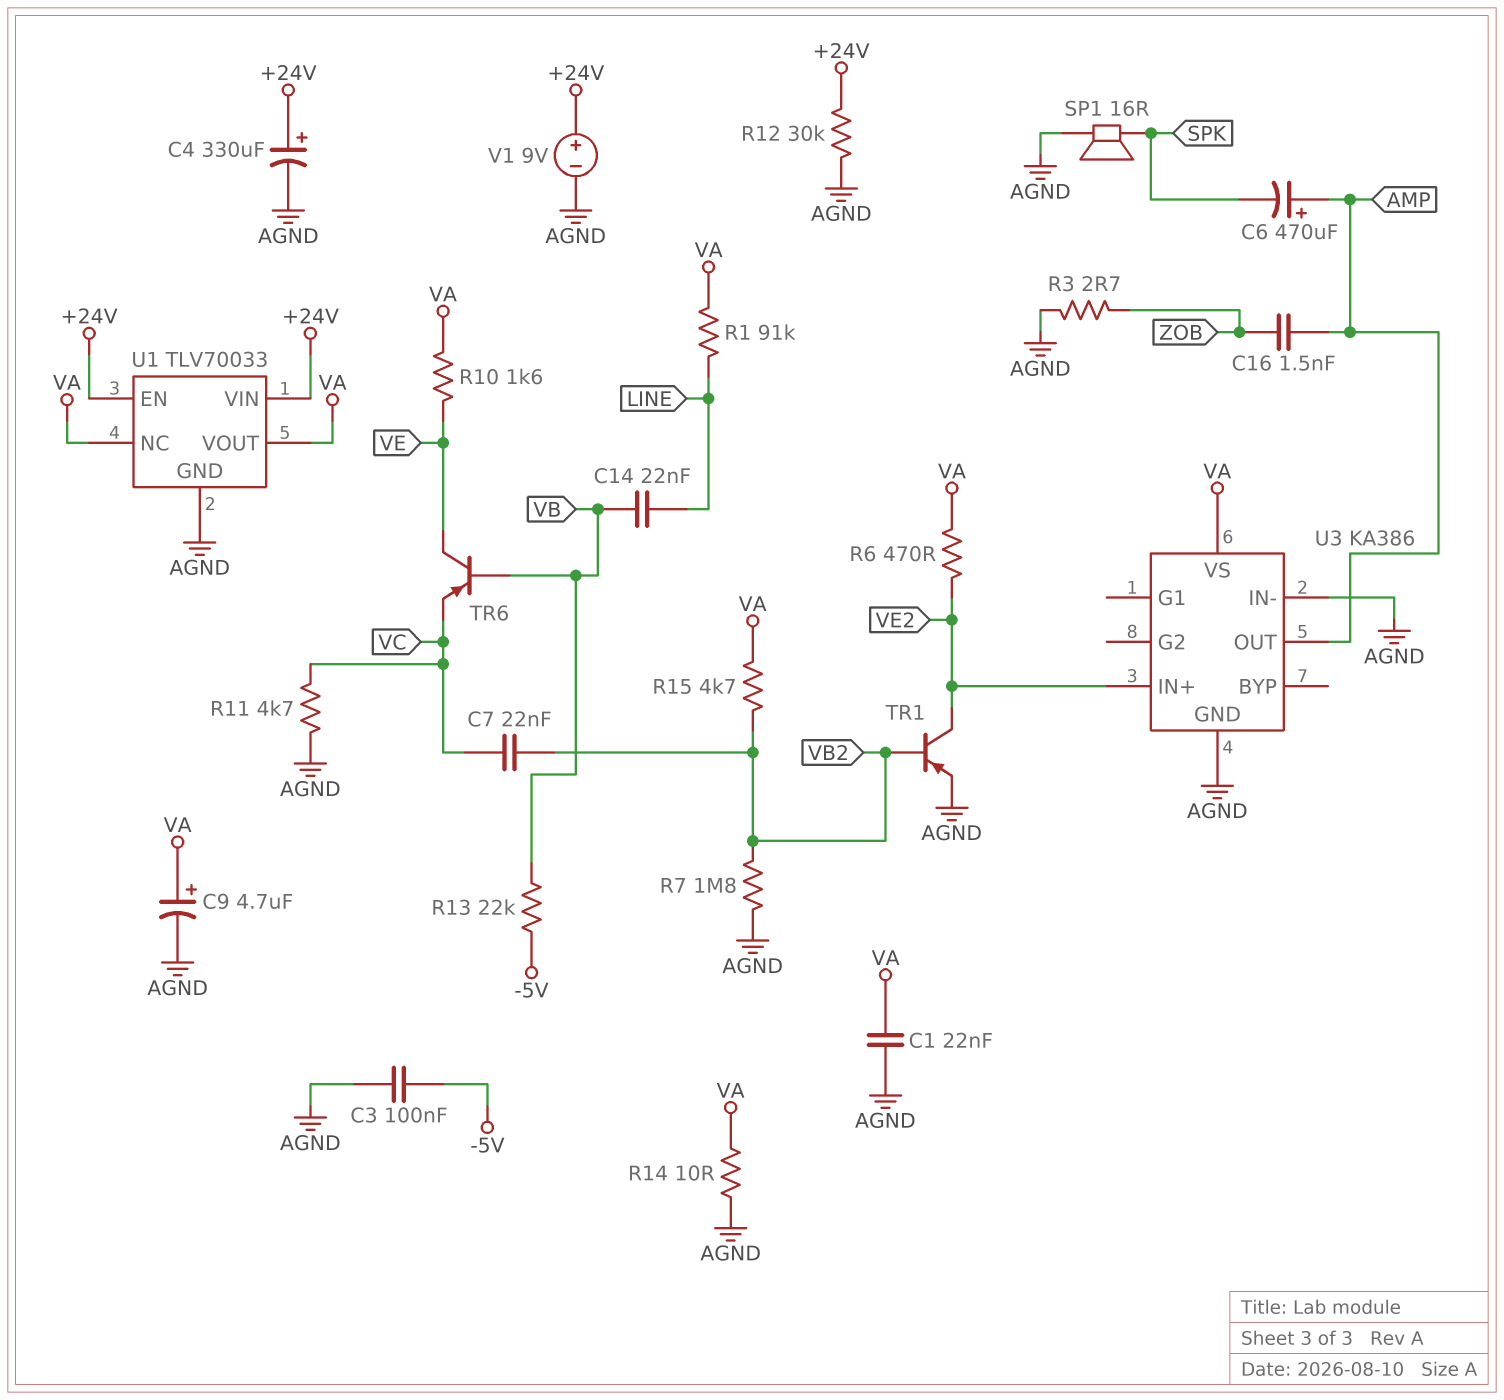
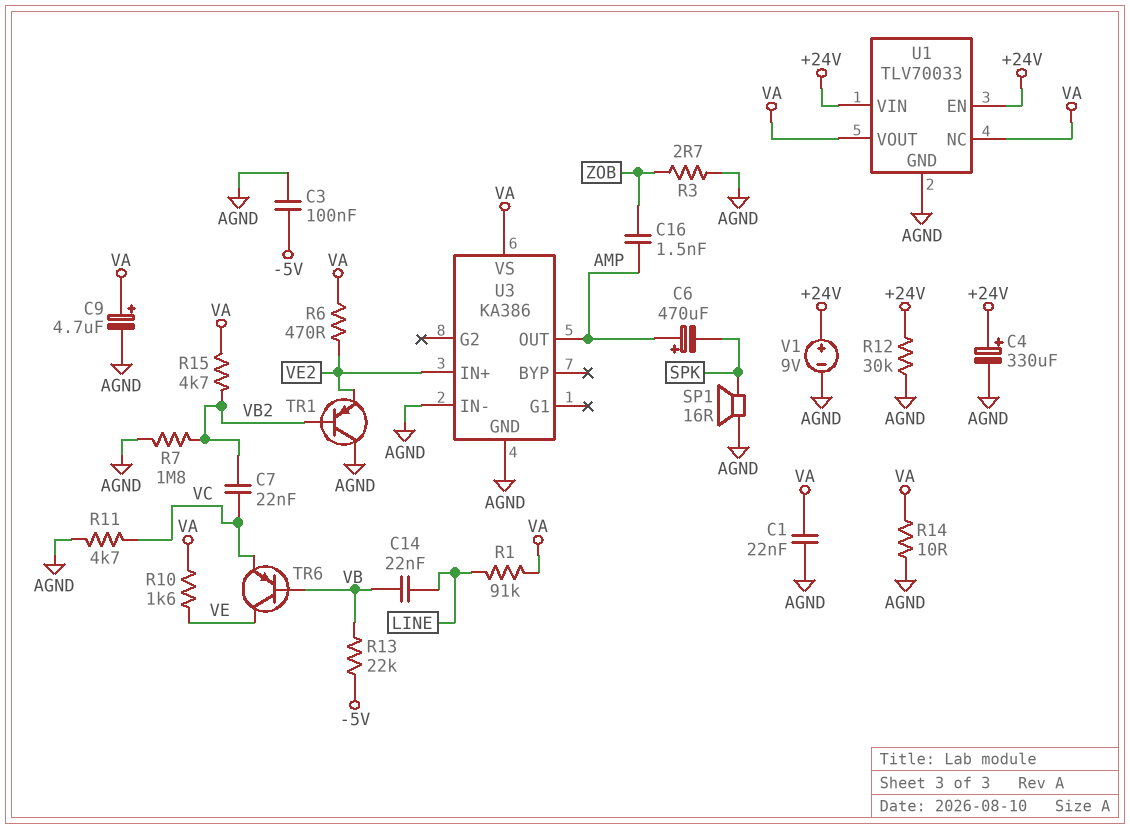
TR1: PNP (B VB2, C VE2, E AGND) -> PNP (B VB2, C AGND, E VE2)

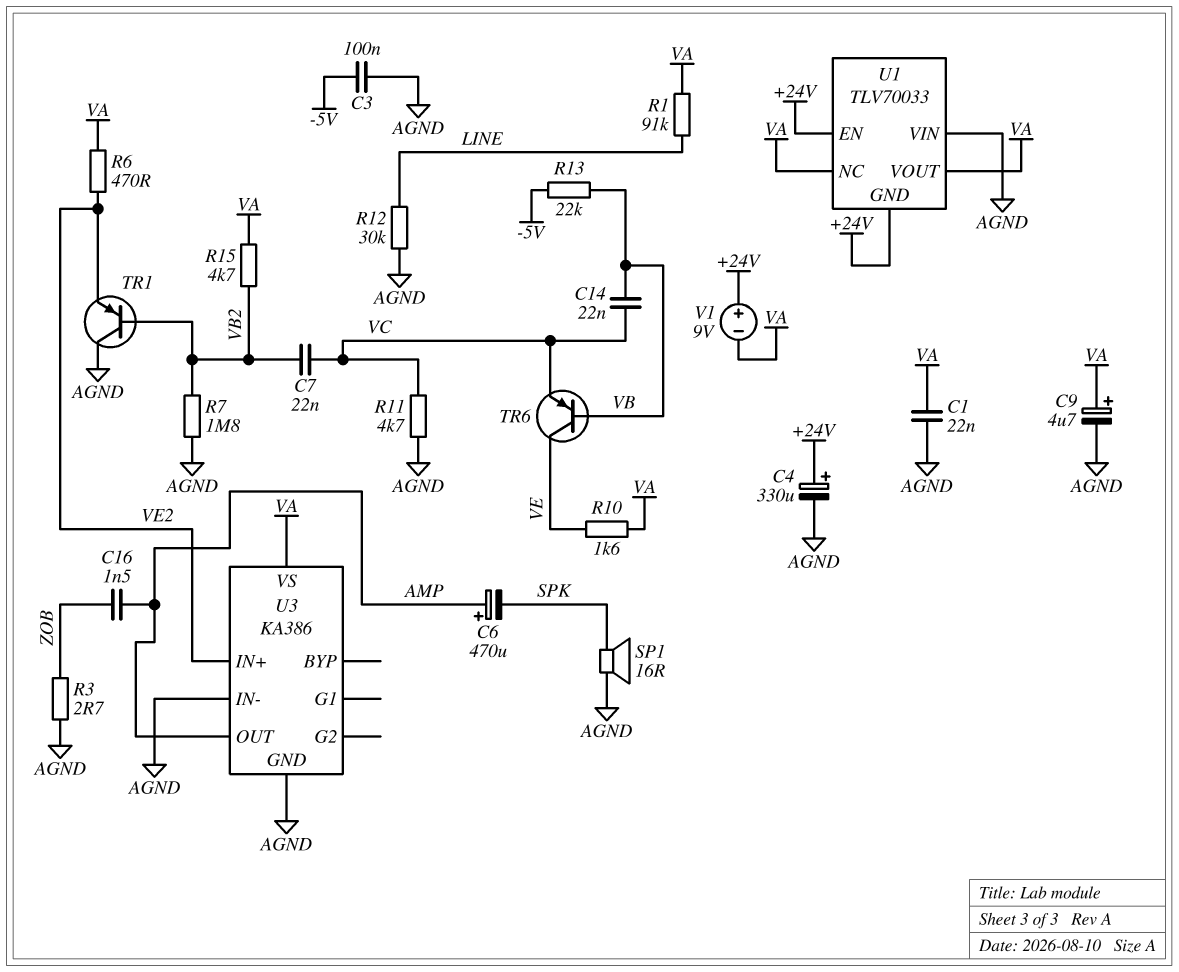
C14: 22nF (LINE, VB) -> 22nF (VB, VC)
R12: 30k (+24V, AGND) -> 30k (AGND, LINE)
R14: 10 (AGND, VA) -> none
U1 pin GND: AGND -> +24V
U1 pin VIN: +24V -> AGND
V1: 9V (plus +24V, minus AGND) -> 9V (plus +24V, minus VA)

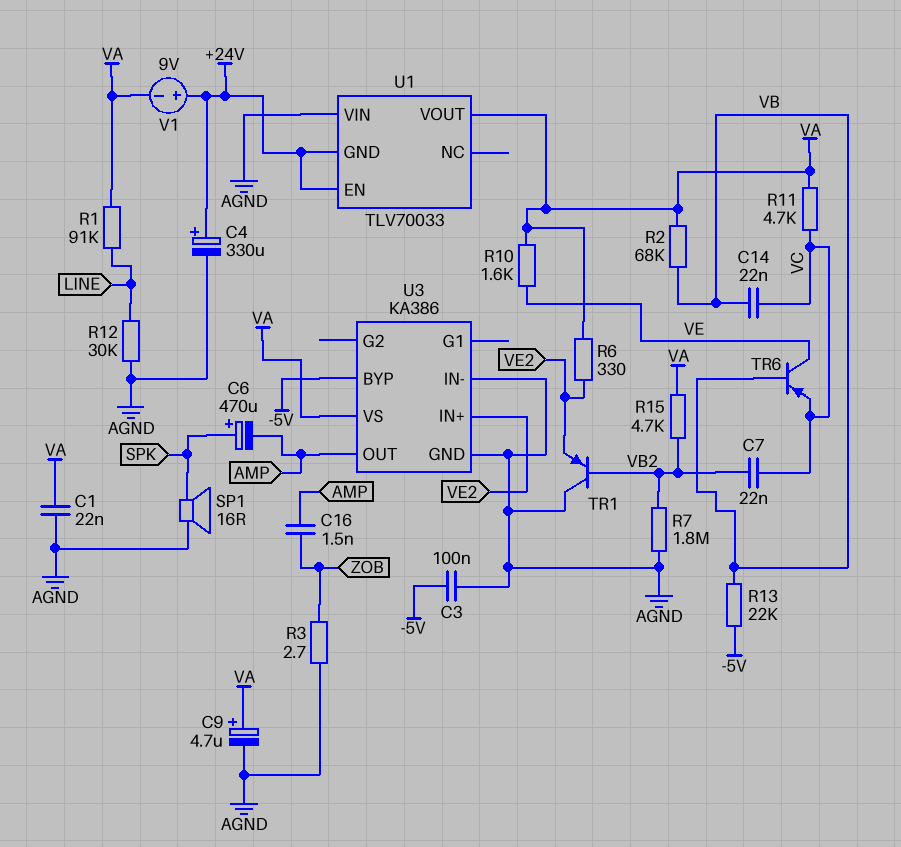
C6: 470uF (plus AMP, minus SPK) -> 470uF (plus SPK, minus AMP)
R2: none -> 68k (VA, VB)
R6: 470 (VA, VE2) -> 330 (VA, VE2)
R11: 4.7k (AGND, VC) -> 4.7k (VA, VC)
U1 pin NC: VA -> none
U3 pin BYP: none -> -5V

